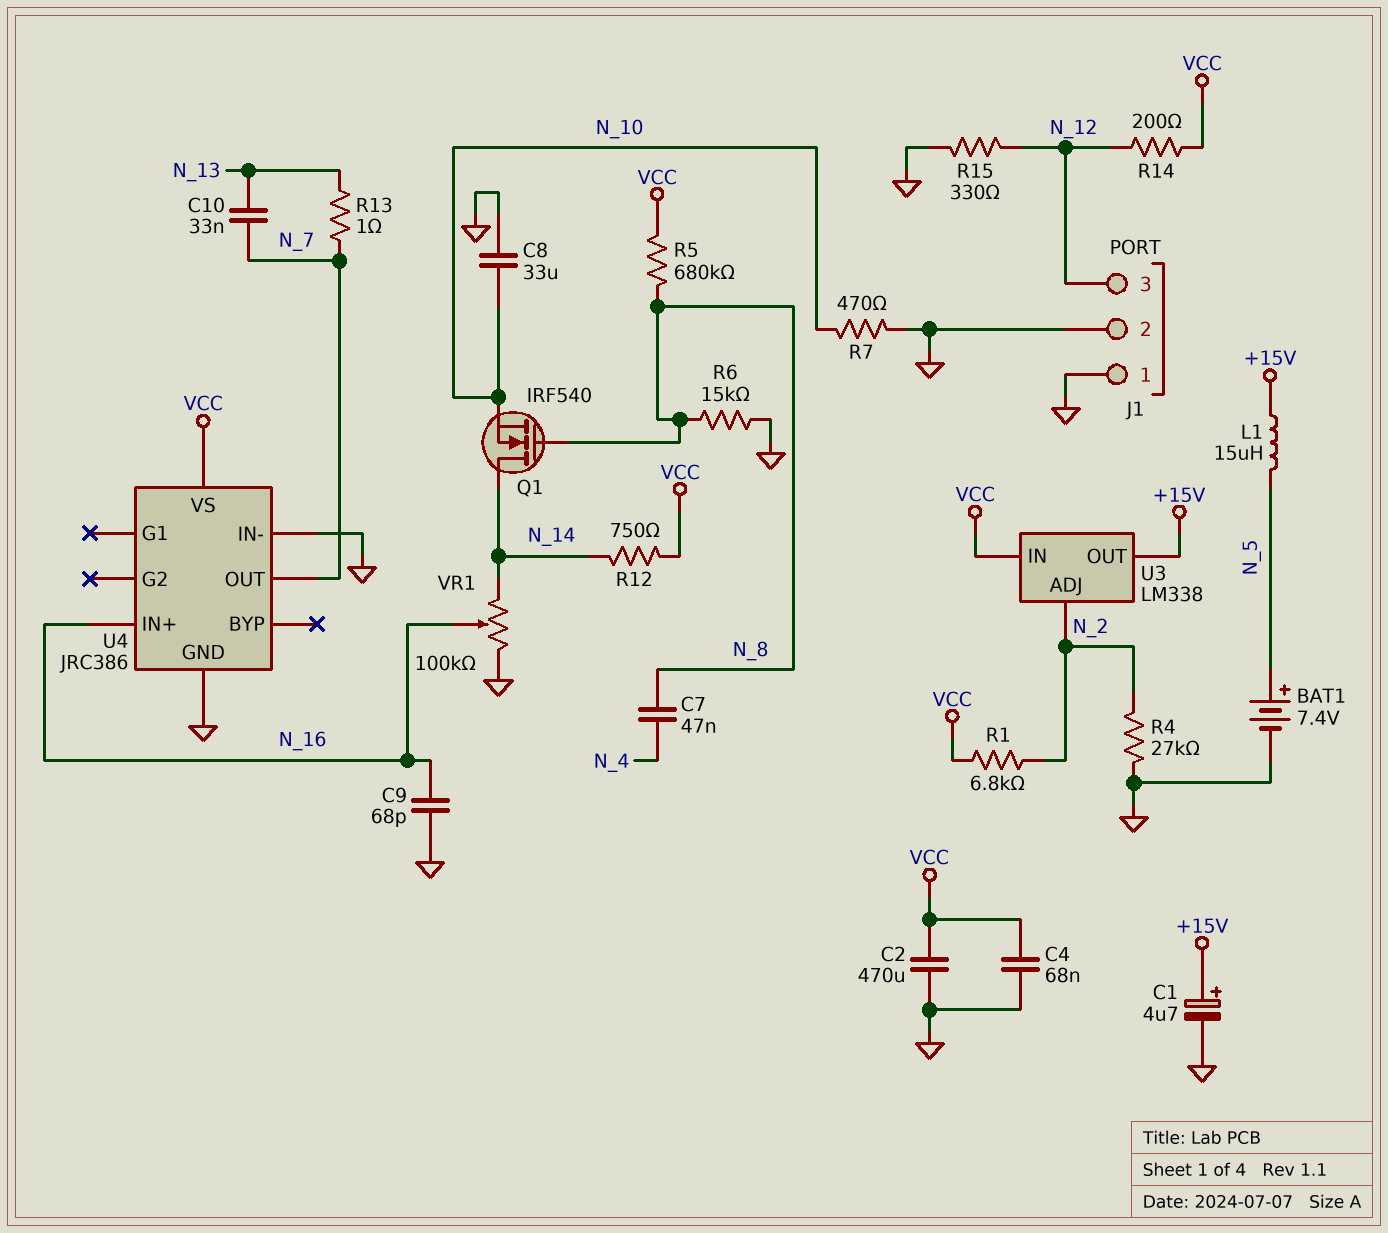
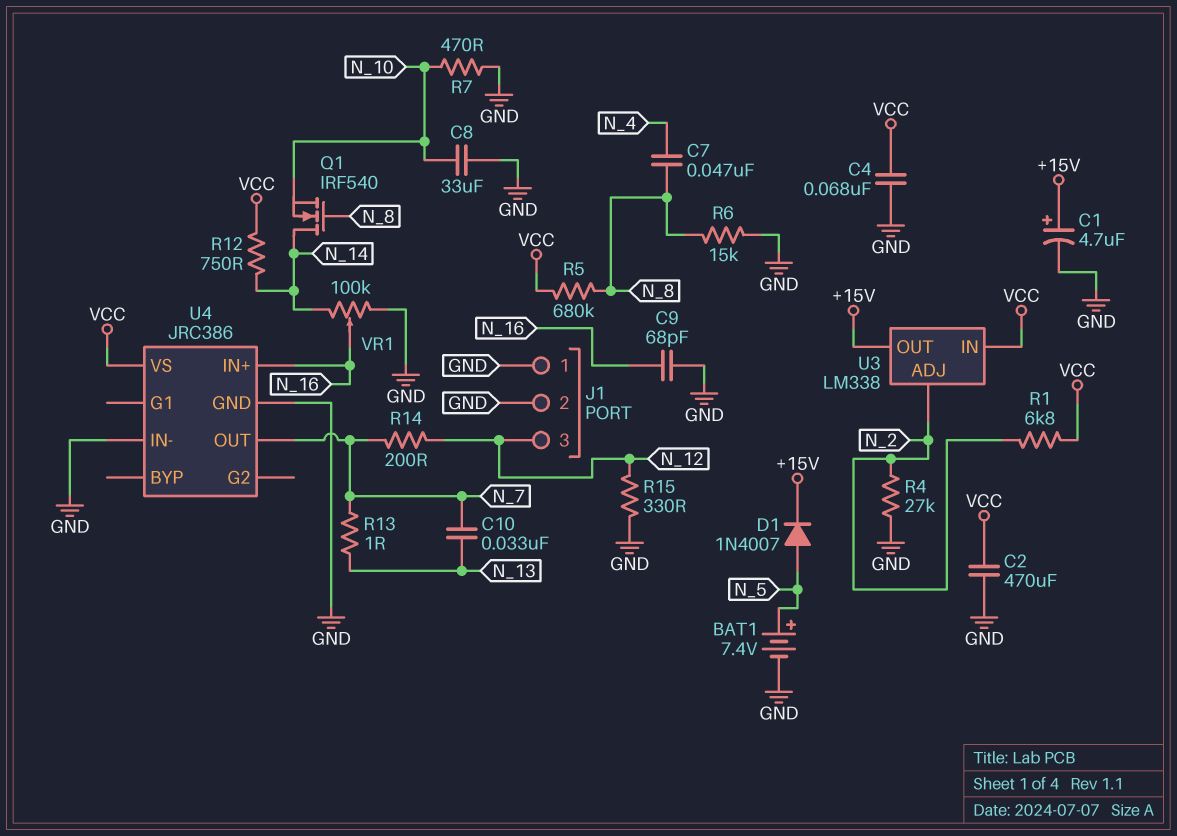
D1: none -> diode 1N4007 (A N_5, K +15V)
L1: 15uH (+15V, N_5) -> none
R14: 200 (N_12, VCC) -> 200 (N_7, N_12)

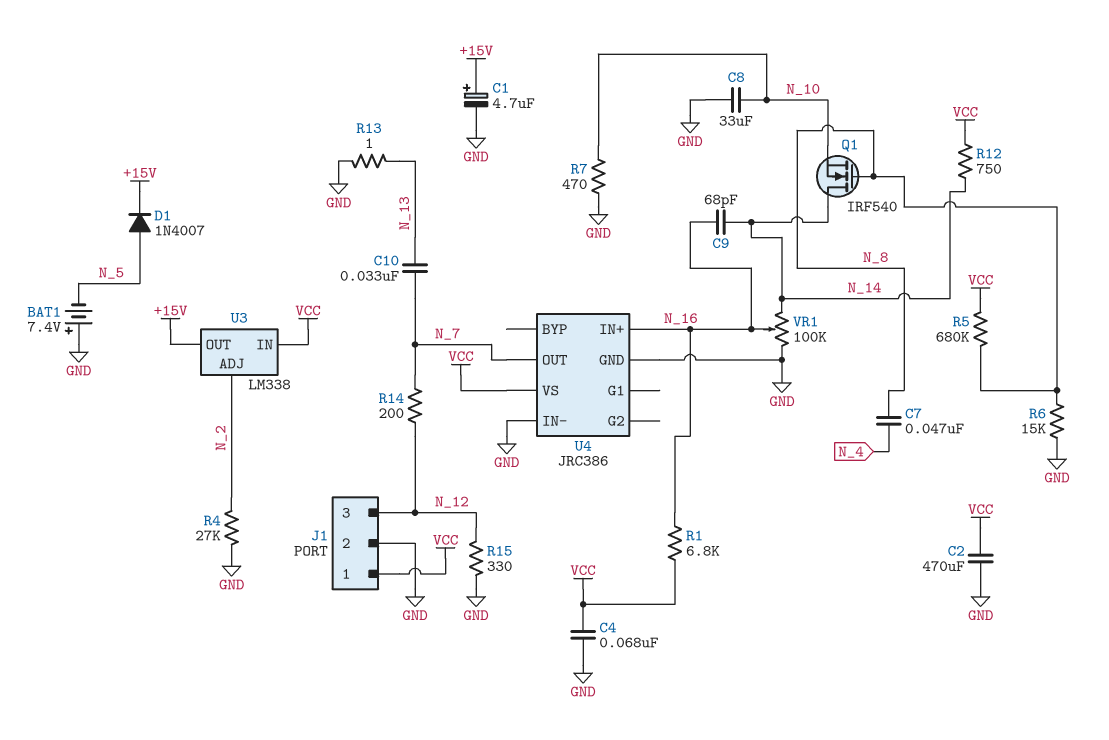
BAT1: 7.4V (plus N_5, minus GND) -> 7.4V (plus GND, minus N_5)
C9: 68pF (GND, N_16) -> 68pF (N_14, N_16)
J1 pin 1: GND -> VCC
R1: 6.8k (N_2, VCC) -> 6.8k (N_16, VCC)
R13: 1 (N_7, N_13) -> 1 (GND, N_13)

